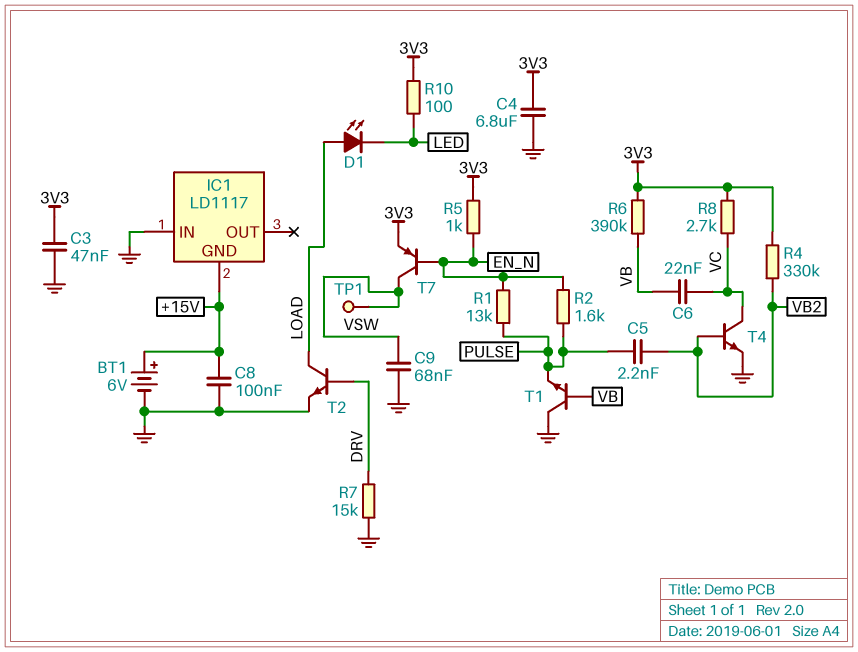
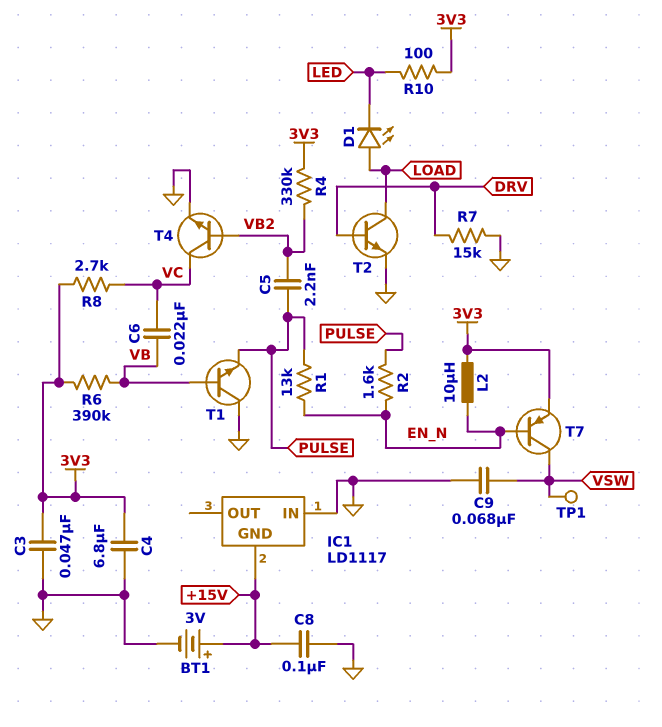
BT1: 6V (plus +15V, minus GND) -> 3V (plus +15V, minus GND)
L2: none -> 10uH (3V3, EN_N)
R5: 1k (3V3, EN_N) -> none

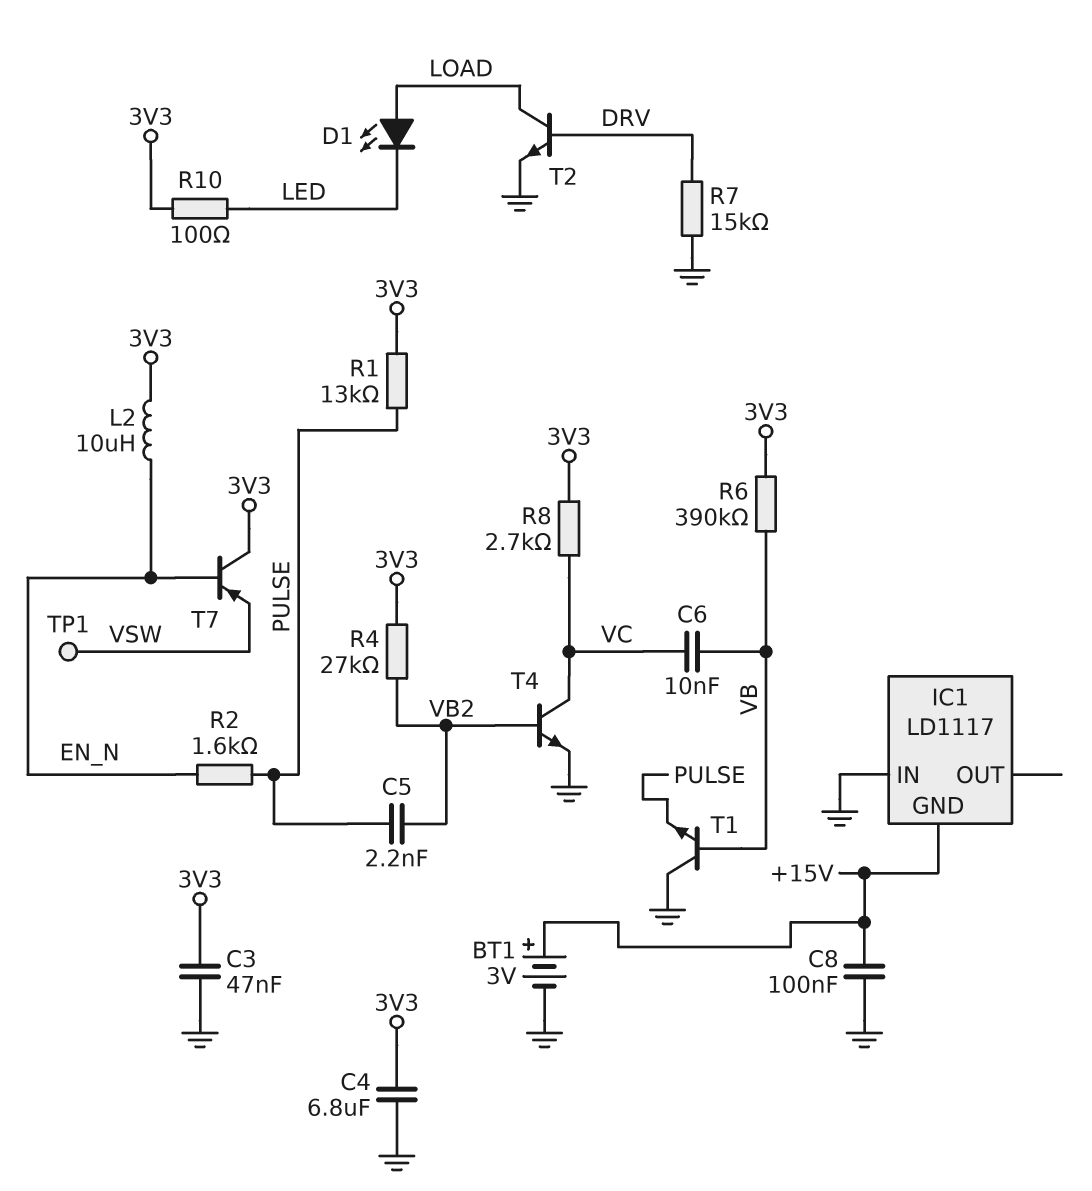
C6: 22nF (VB, VC) -> 10nF (VB, VC)
C9: 68nF (GND, VSW) -> none
R1: 13k (EN_N, PULSE) -> 13k (3V3, PULSE)
R4: 330k (3V3, VB2) -> 27k (3V3, VB2)
T7: PNP (B EN_N, C VSW, E 3V3) -> PNP (B EN_N, C 3V3, E VSW)

